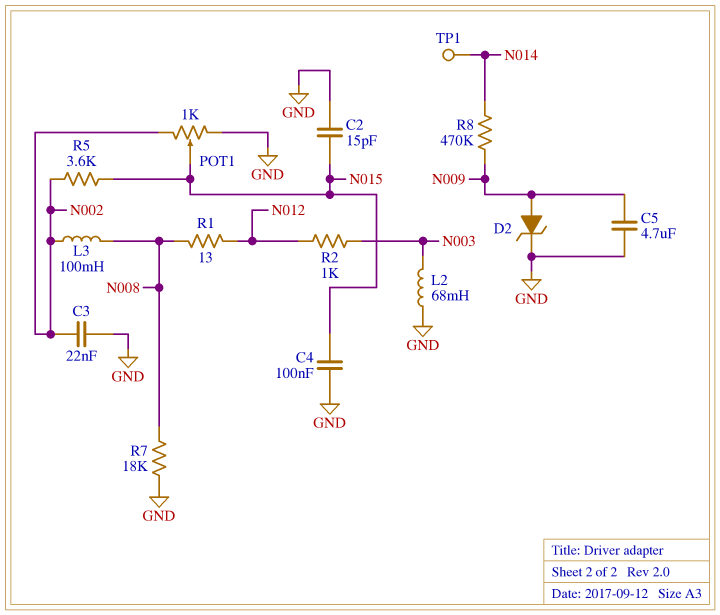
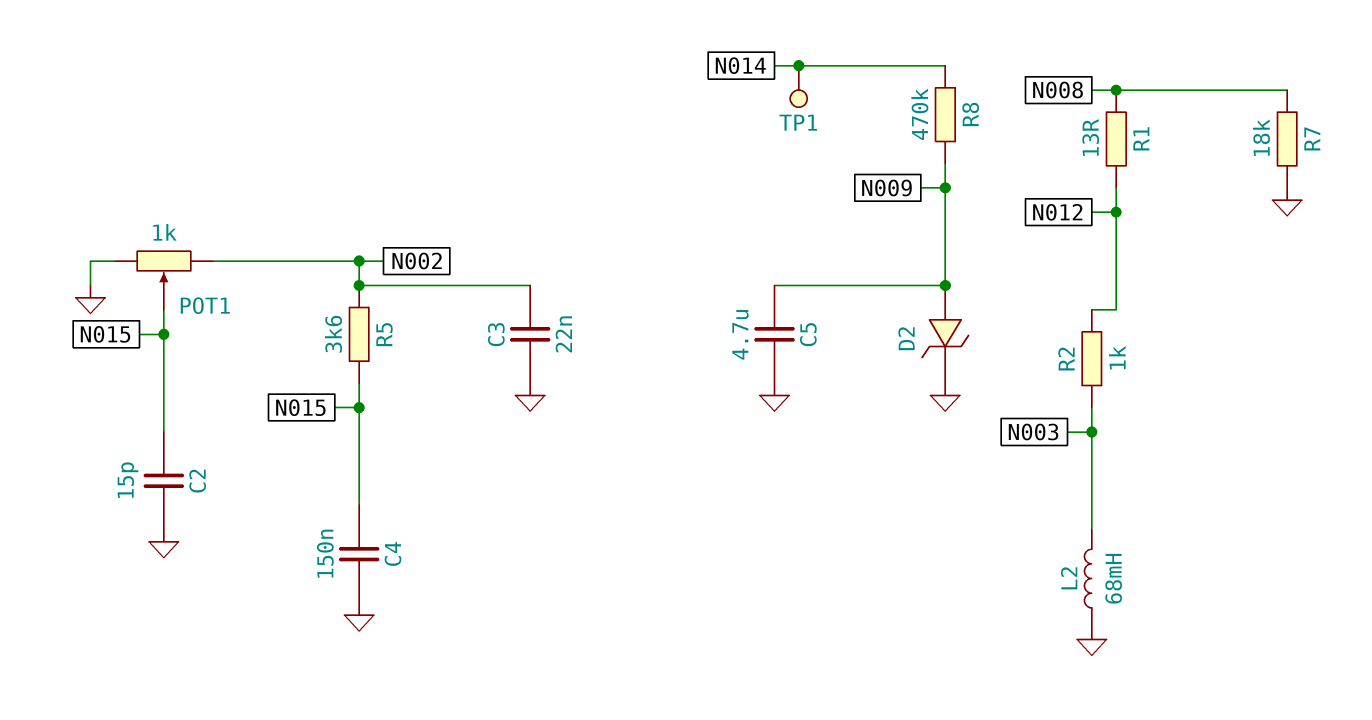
C4: 100nF (GND, N015) -> 150nF (GND, N015)
L3: 100mH (N002, N008) -> none

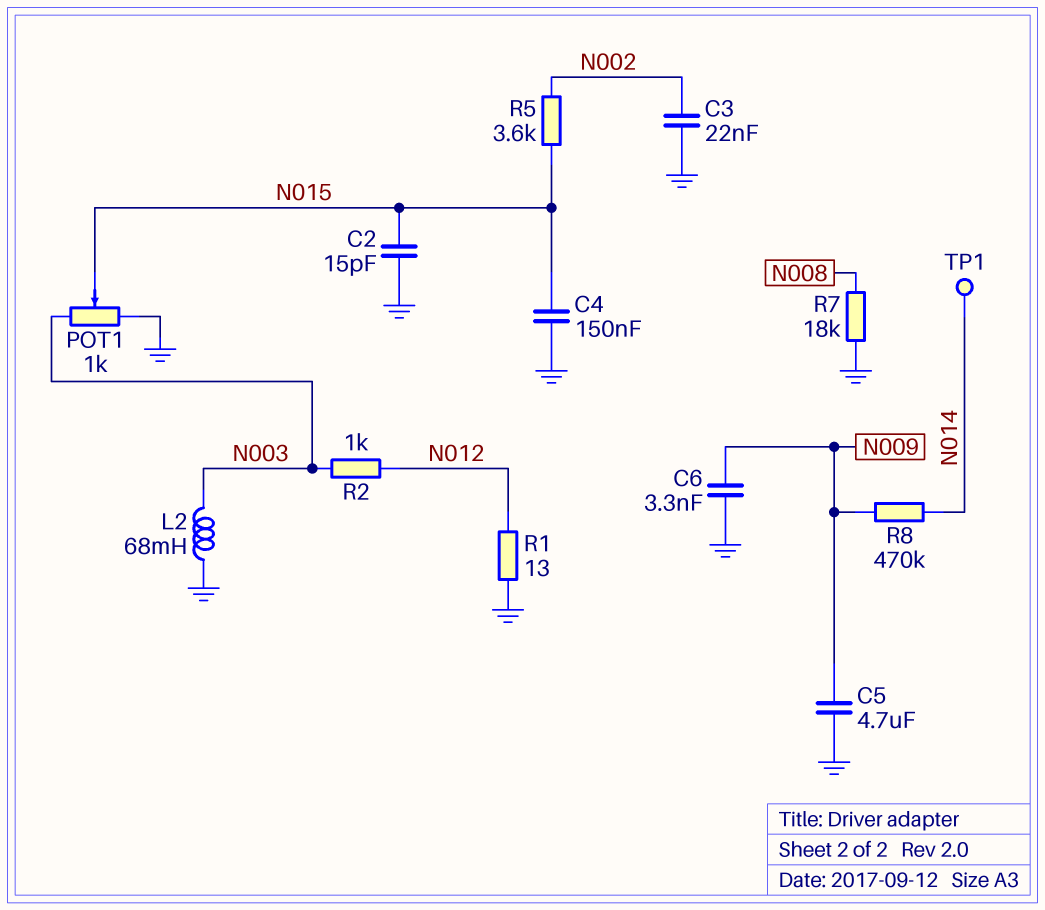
C6: none -> 3.3nF (GND, N009)
D2: zener (A N009, K GND) -> none
POT1: 1k (GND, N002, wiper N015) -> 1k (GND, N003, wiper N015)
R1: 13 (N008, N012) -> 13 (GND, N012)

